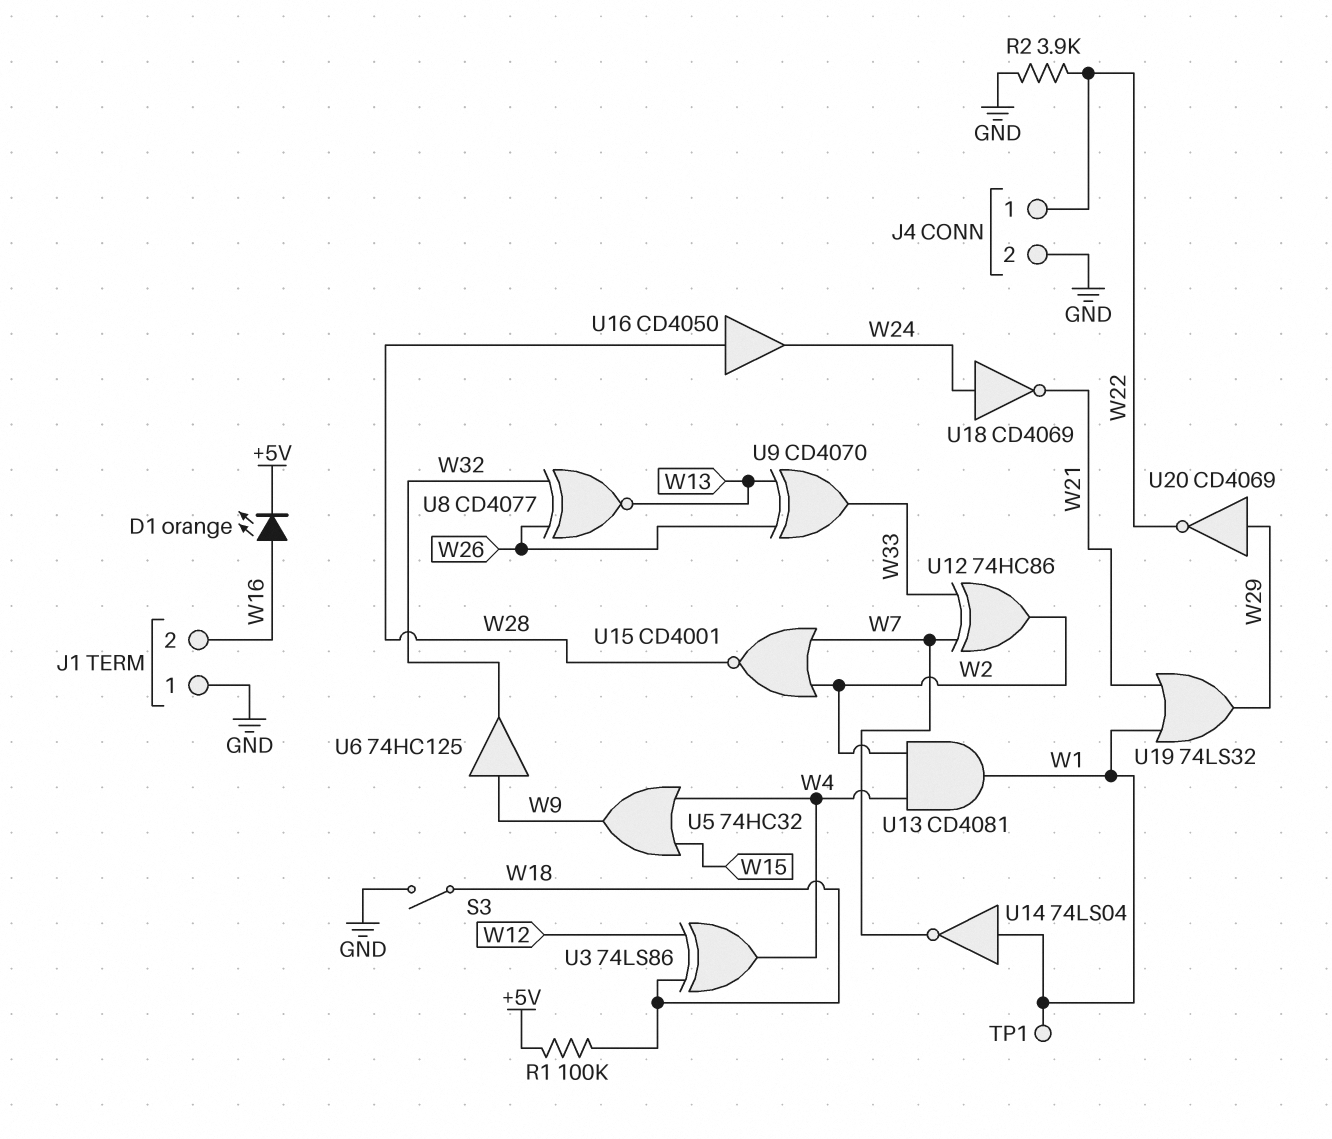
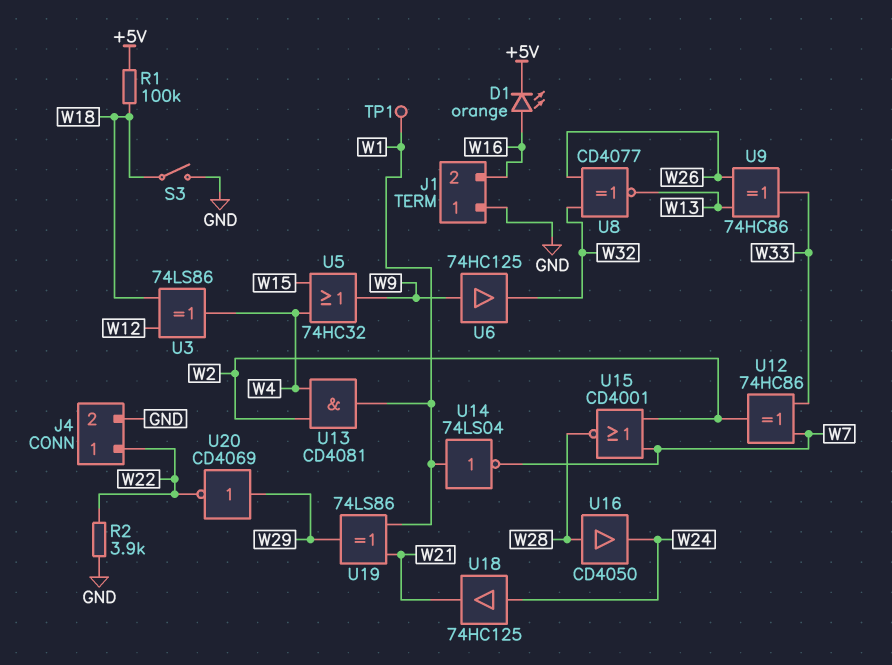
U9: XOR CD4070 (in W13, in W26, out W33) -> XOR 74HC86 (in W13, in W26, out W33)
U18: NOT CD4069 (in W24, out W21) -> buffer 74HC125 (in W24, out W21)
U19: OR 74LS32 (in W1, in W21, out W29) -> XOR 74LS86 (in W1, in W21, out W29)

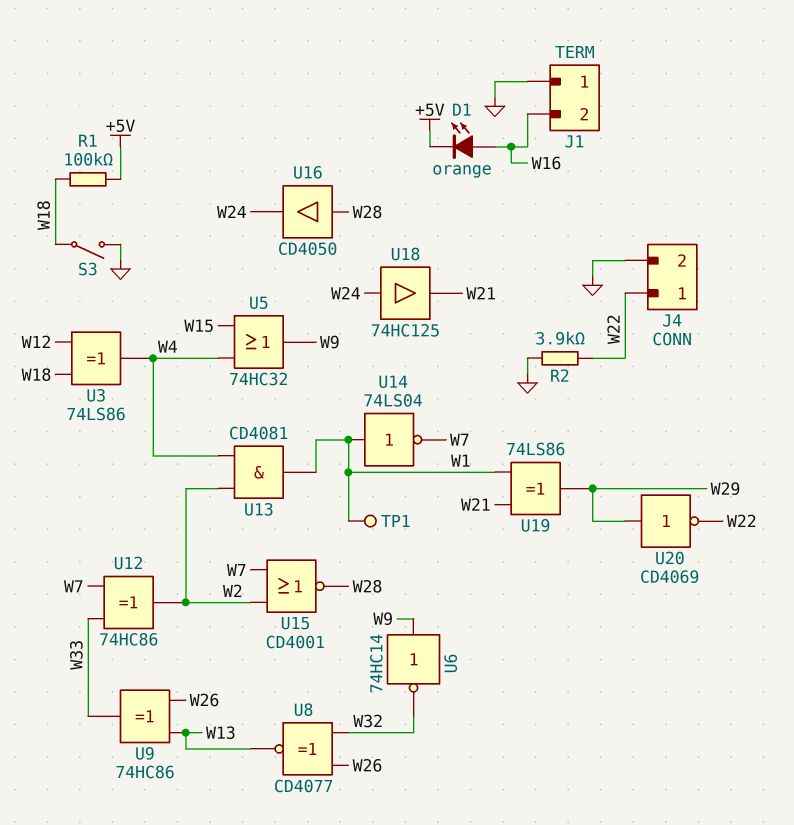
U6: buffer 74HC125 (in W9, out W32) -> NOT 74HC14 (in W9, out W32)

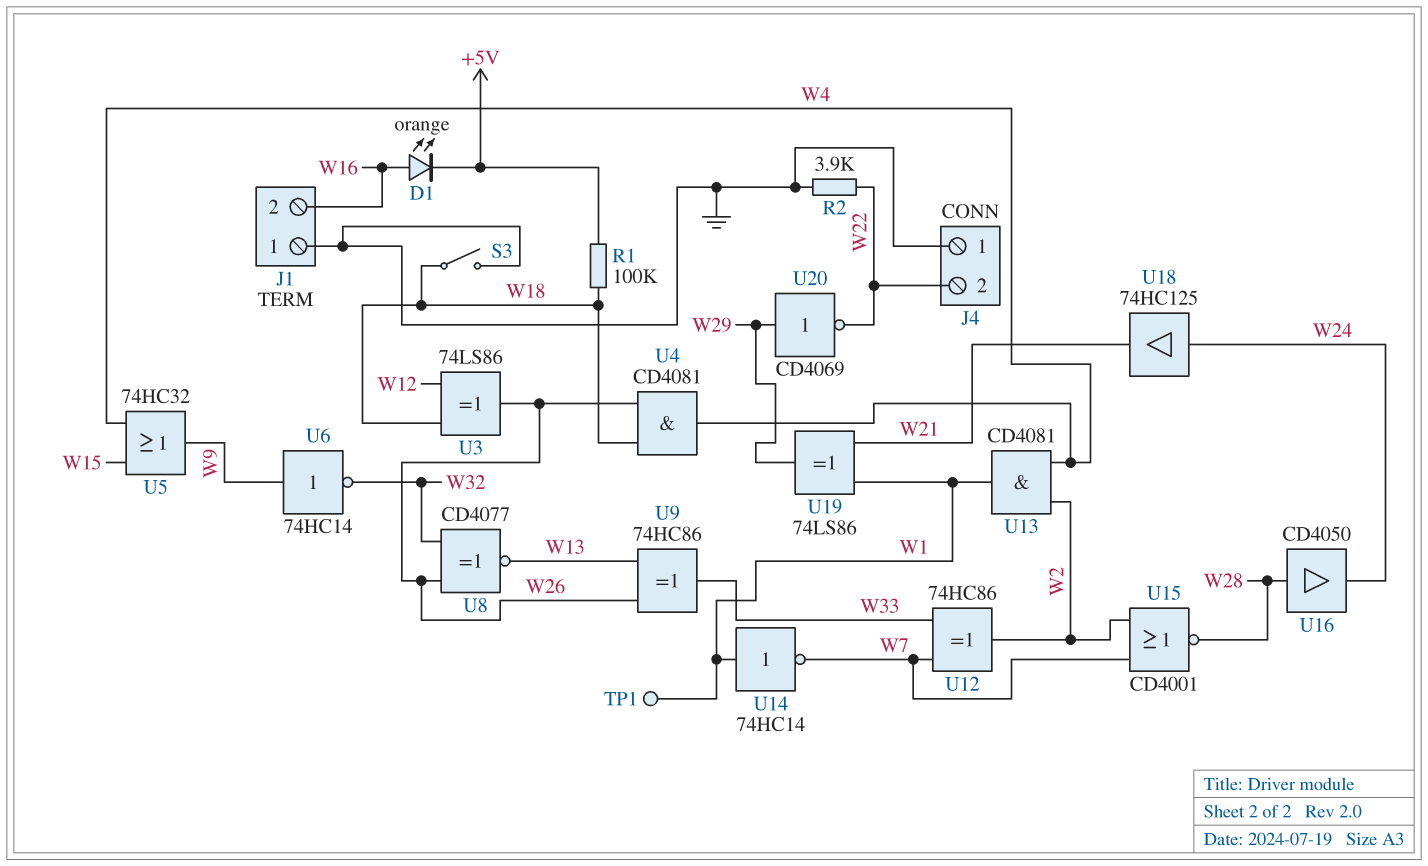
J4 pin 1: W22 -> GND
J4 pin 2: GND -> W22
U3: XOR 74LS86 (in W12, in W18, out W4) -> XOR 74LS86 (in W12, in W18, out W26)
U4: none -> AND CD4081 (in W18, in W26, out W4)
U14: NOT 74LS04 (in W1, out W7) -> NOT 74HC14 (in W1, out W7)

